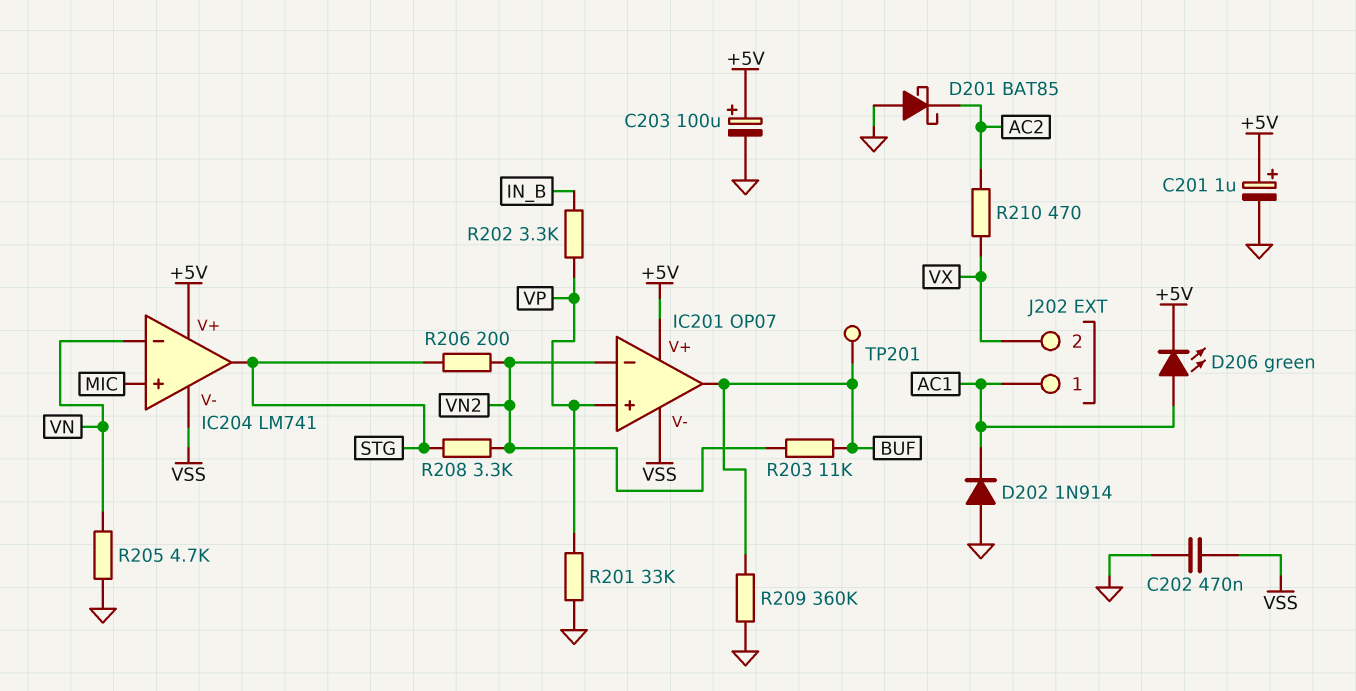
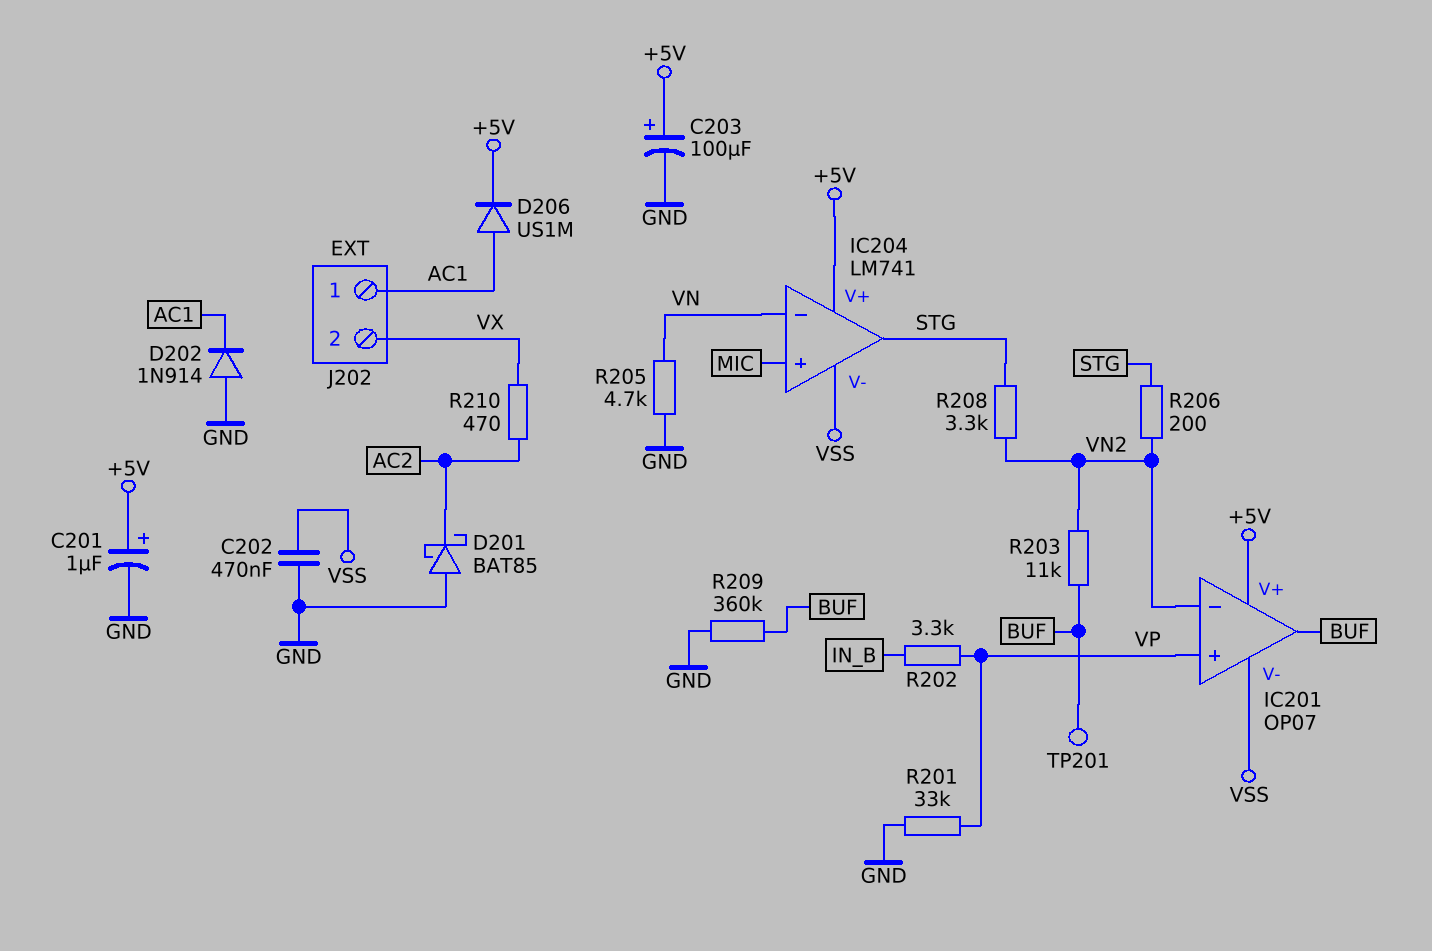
D206: LED green (A AC1, K +5V) -> diode US1M (A AC1, K +5V)

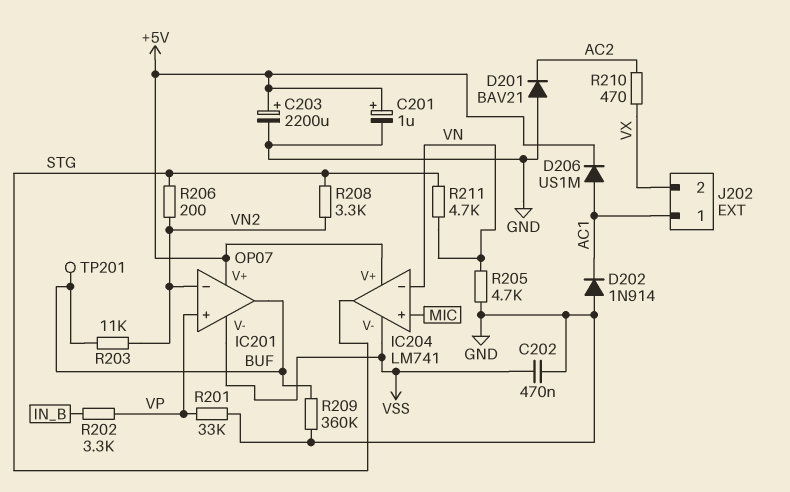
C203: 100uF (plus +5V, minus GND) -> 2200uF (plus +5V, minus GND)
D201: schottky BAT85 (A GND, K AC2) -> diode BAV21 (A GND, K AC2)
R211: none -> 4.7k (STG, VN)

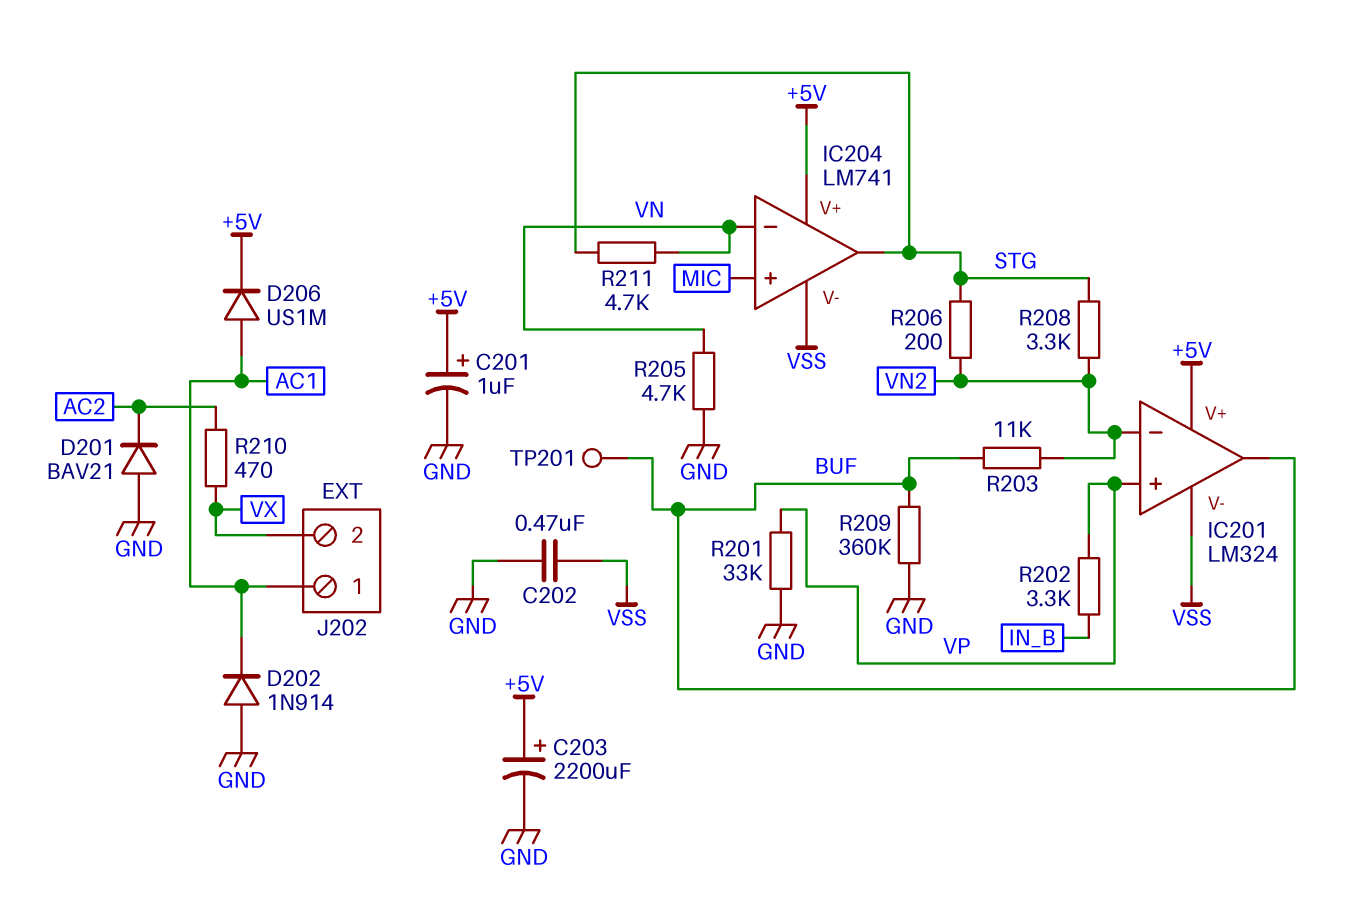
IC201: OP07 -> LM324

